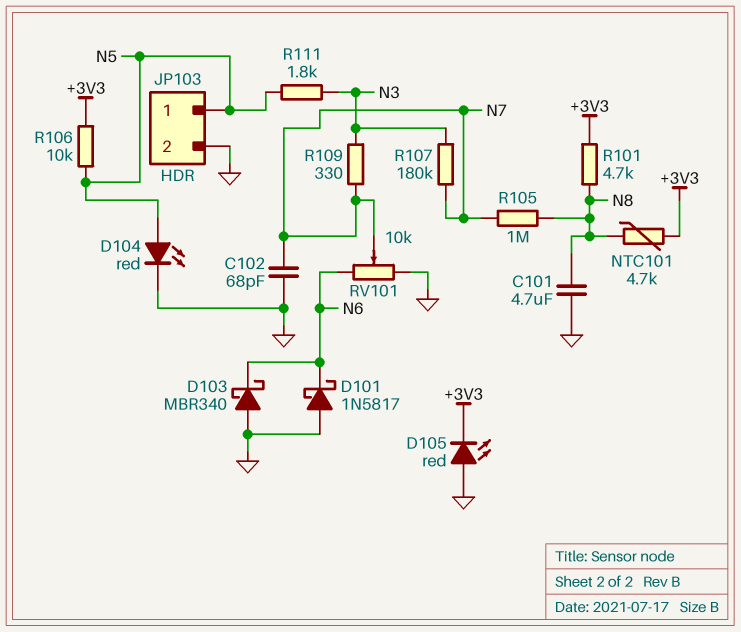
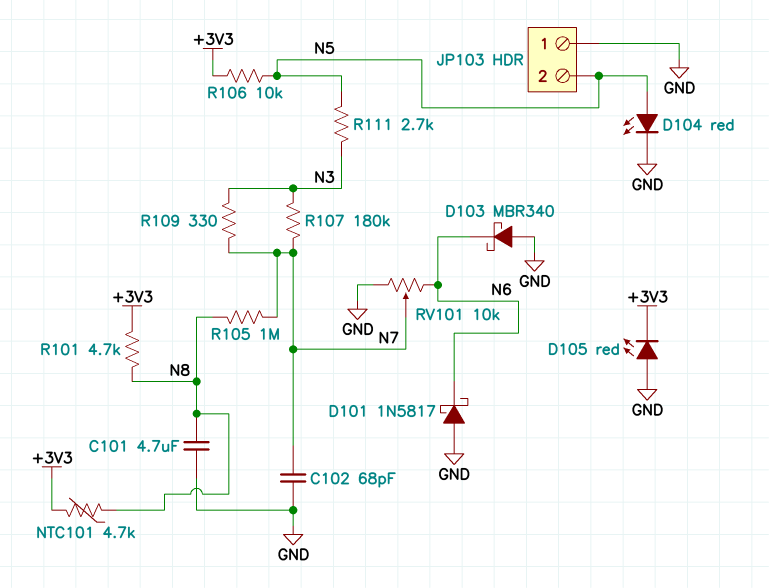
JP103 pin 1: N5 -> GND
JP103 pin 2: GND -> N5
R111: 1.8k (N3, N5) -> 2.7k (N3, N5)

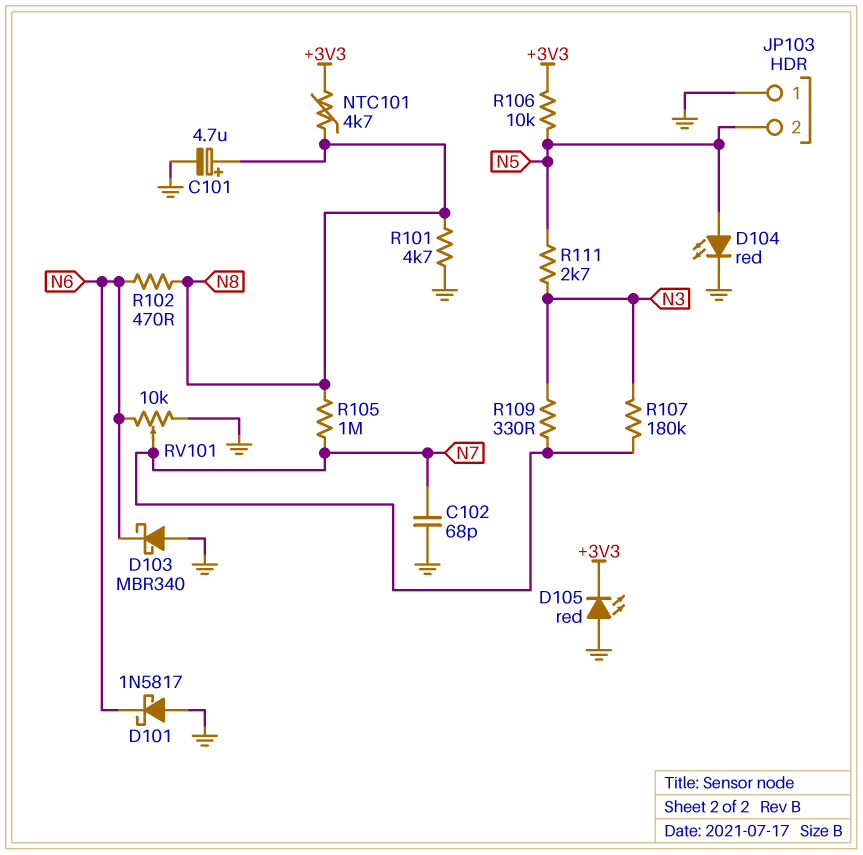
C101: 4.7uF (GND, N8) -> 4.7uF (plus N8, minus GND)
R101: 4.7k (+3V3, N8) -> 4.7k (GND, N8)
R102: none -> 470 (N6, N8)

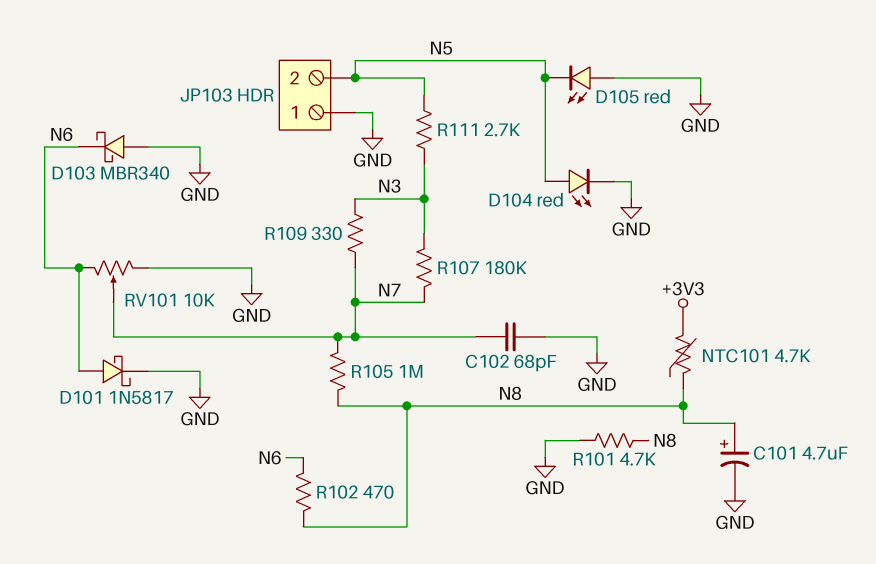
D101: schottky 1N5817 (A GND, K N6) -> schottky 1N5817 (A N6, K GND)
D105: LED red (A GND, K +3V3) -> LED red (A GND, K N5)
R106: 10k (+3V3, N5) -> none

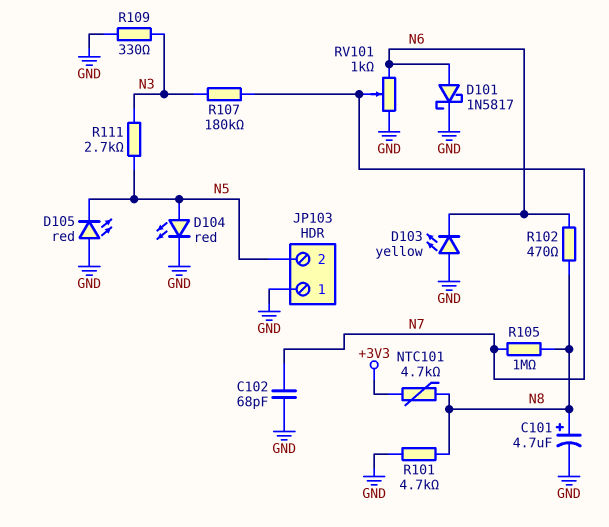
D103: schottky MBR340 (A GND, K N6) -> LED yellow (A GND, K N6)
R109: 330 (N3, N7) -> 330 (GND, N3)
RV101: 10k (GND, N6, wiper N7) -> 1k (GND, N6, wiper N7)

